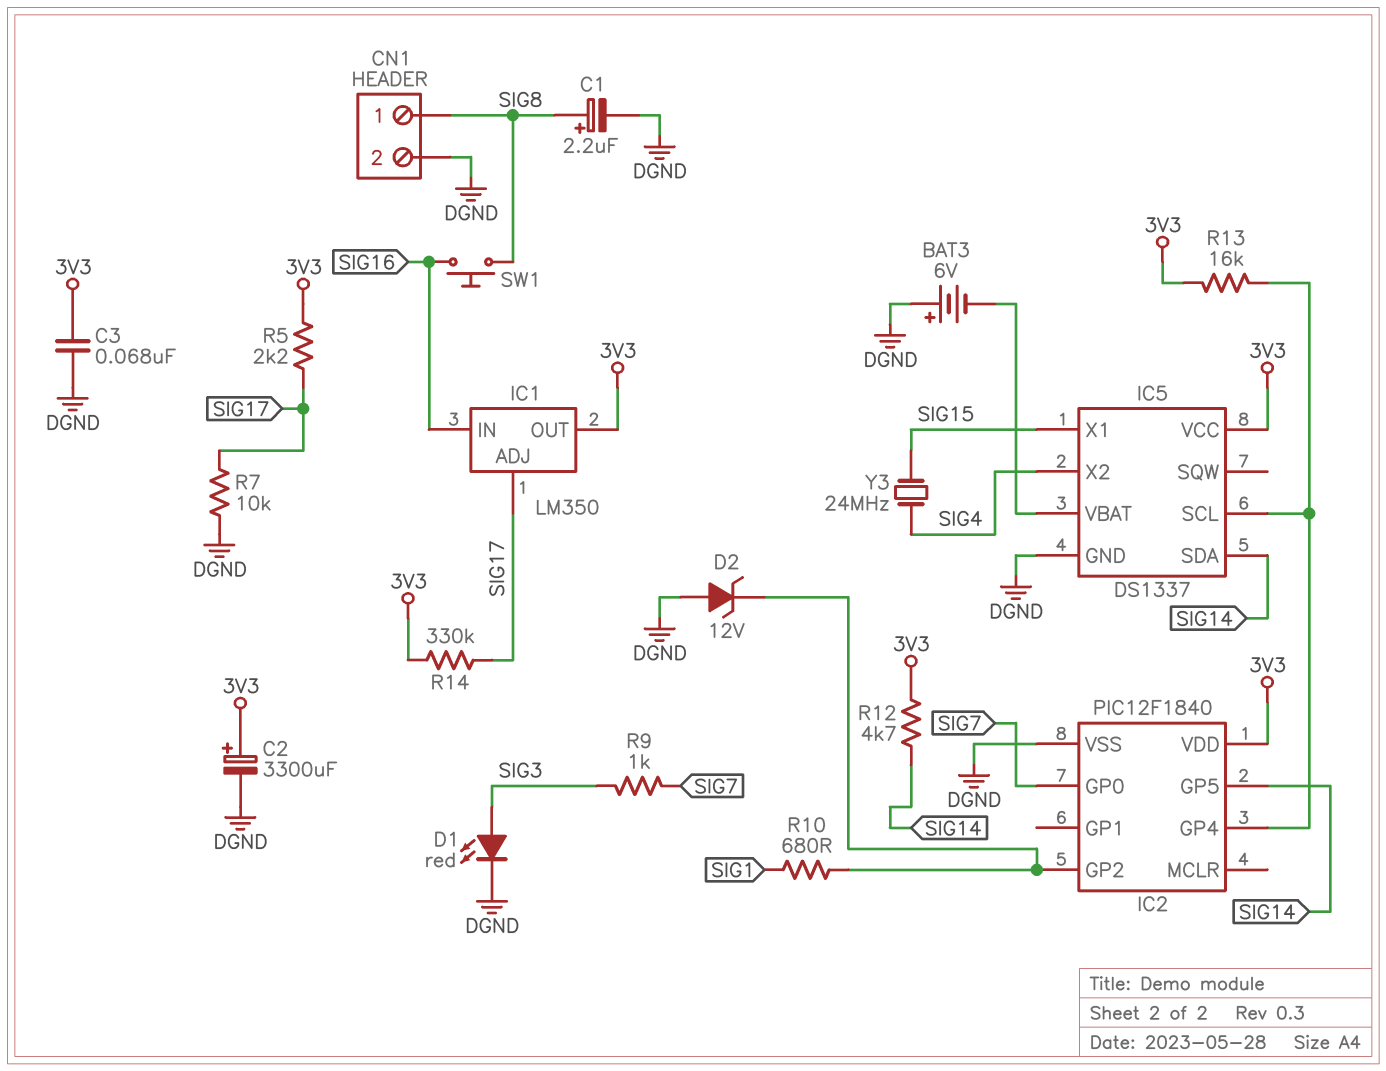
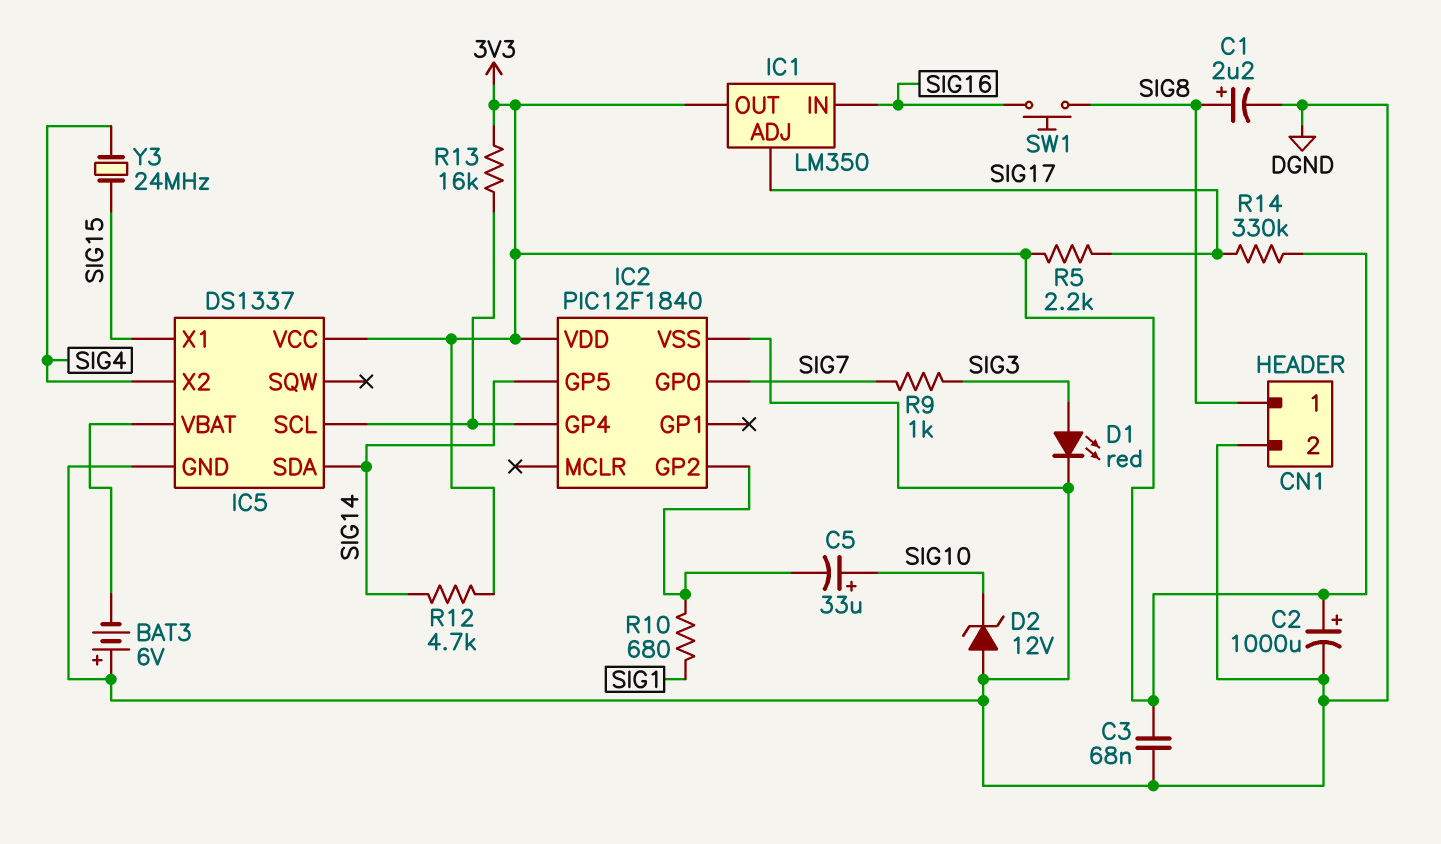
C2: 3300uF (plus 3V3, minus DGND) -> 1000uF (plus 3V3, minus DGND)
C5: none -> 33uF (plus SIG10, minus IC2/GP2)
D2: zener 12V (A DGND, K IC2/GP2) -> zener 12V (A DGND, K SIG10)
R7: 10k (DGND, SIG17) -> none

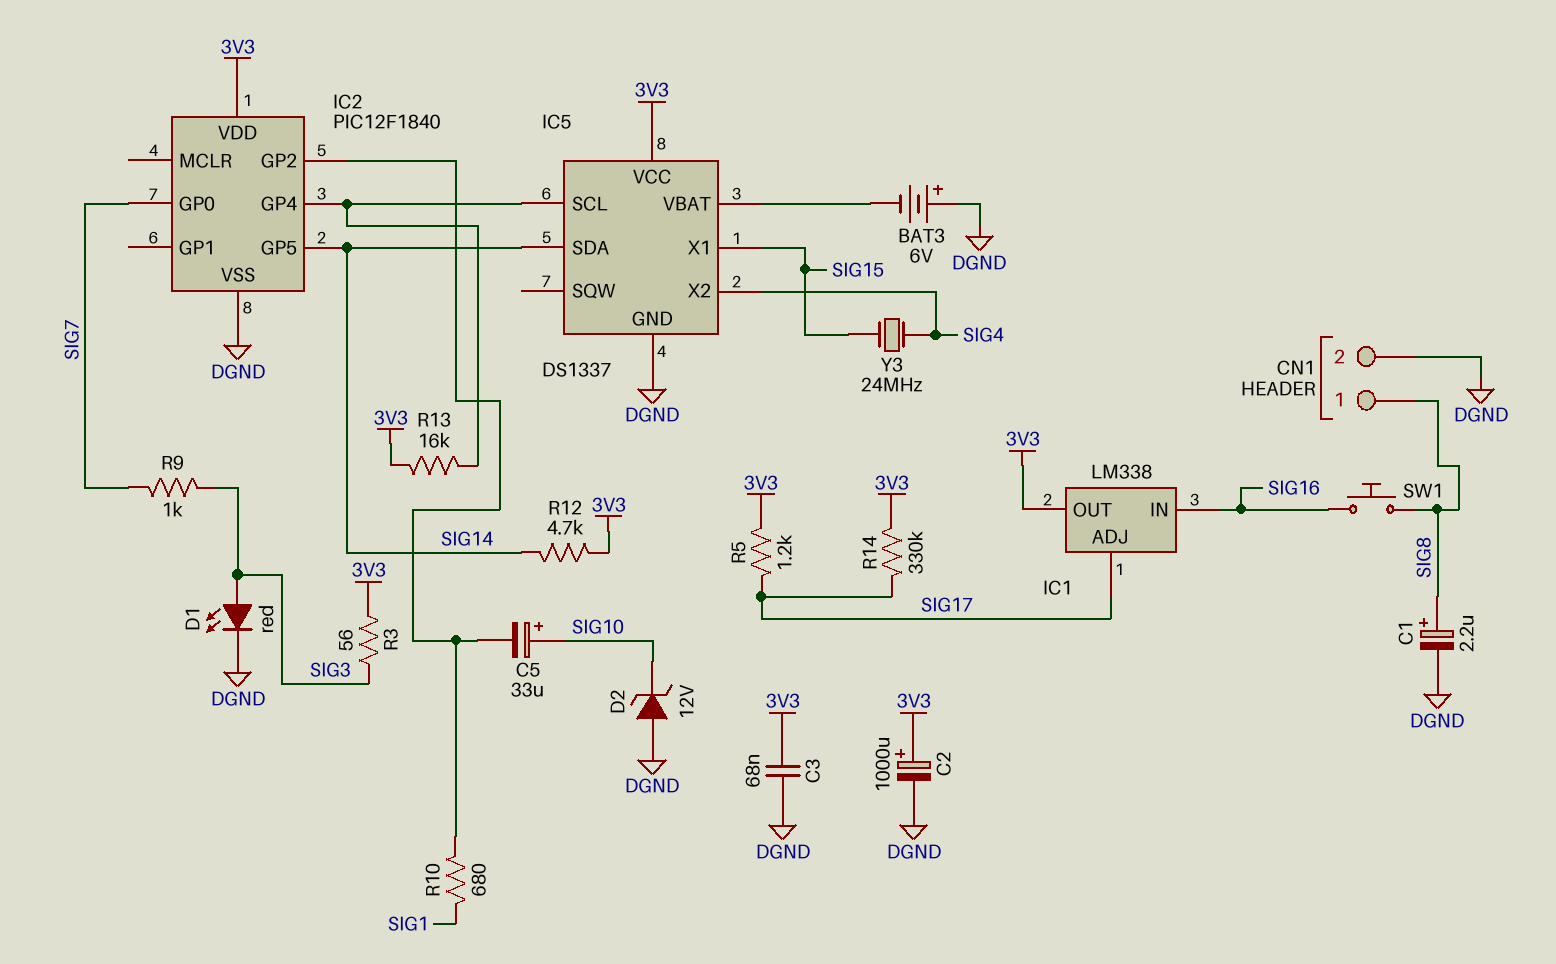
IC1: LM350 -> LM338
R3: none -> 56 (3V3, SIG3)
R5: 2.2k (3V3, SIG17) -> 1.2k (3V3, SIG17)

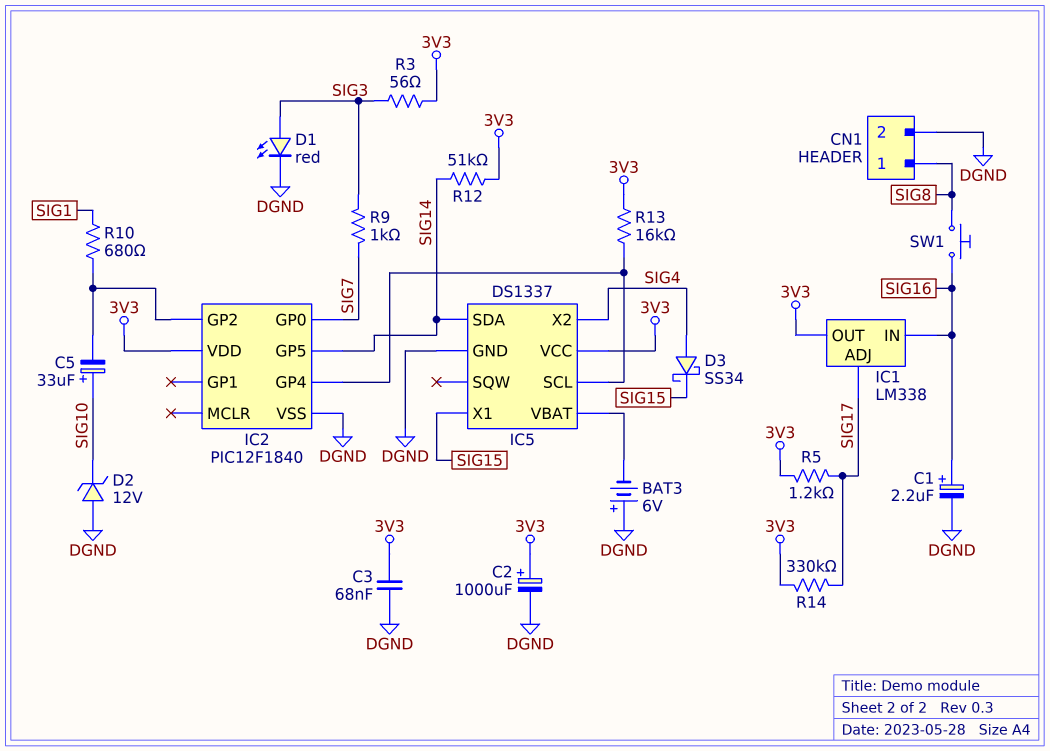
C1: 2.2uF (plus SIG8, minus DGND) -> 2.2uF (plus SIG16, minus DGND)
D3: none -> schottky SS34 (A SIG4, K SIG15)
R12: 4.7k (3V3, SIG14) -> 51k (3V3, SIG14)
Y3: 24MHz (SIG4, SIG15) -> none

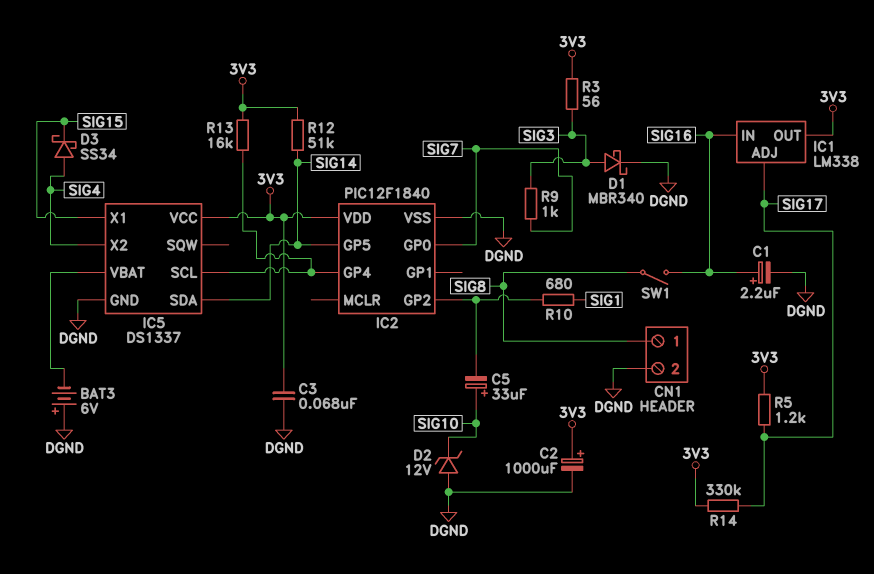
D1: LED red (A SIG3, K DGND) -> schottky MBR340 (A SIG3, K DGND)
SW1: button (SIG8, SIG16) -> switch (SIG8, SIG16)

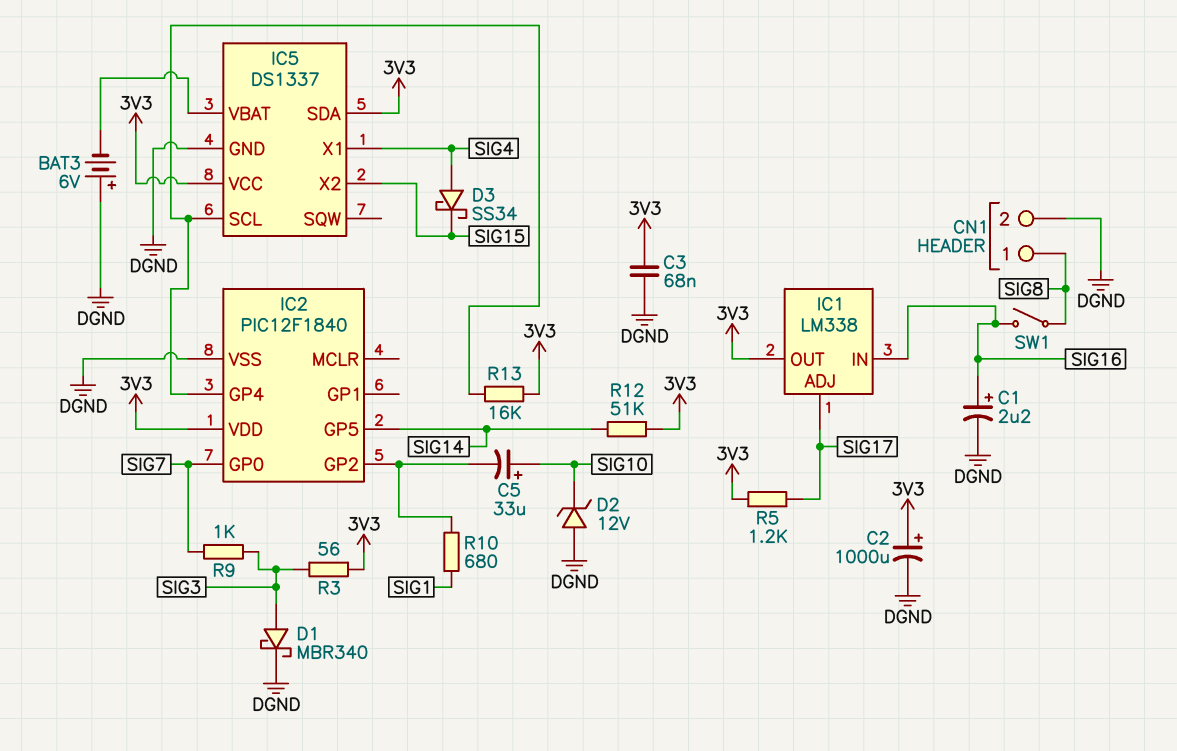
IC5 pin SDA: SIG14 -> 3V3
IC5 pin X1: SIG15 -> SIG4
IC5 pin X2: SIG4 -> SIG15
R14: 330k (3V3, SIG17) -> none

